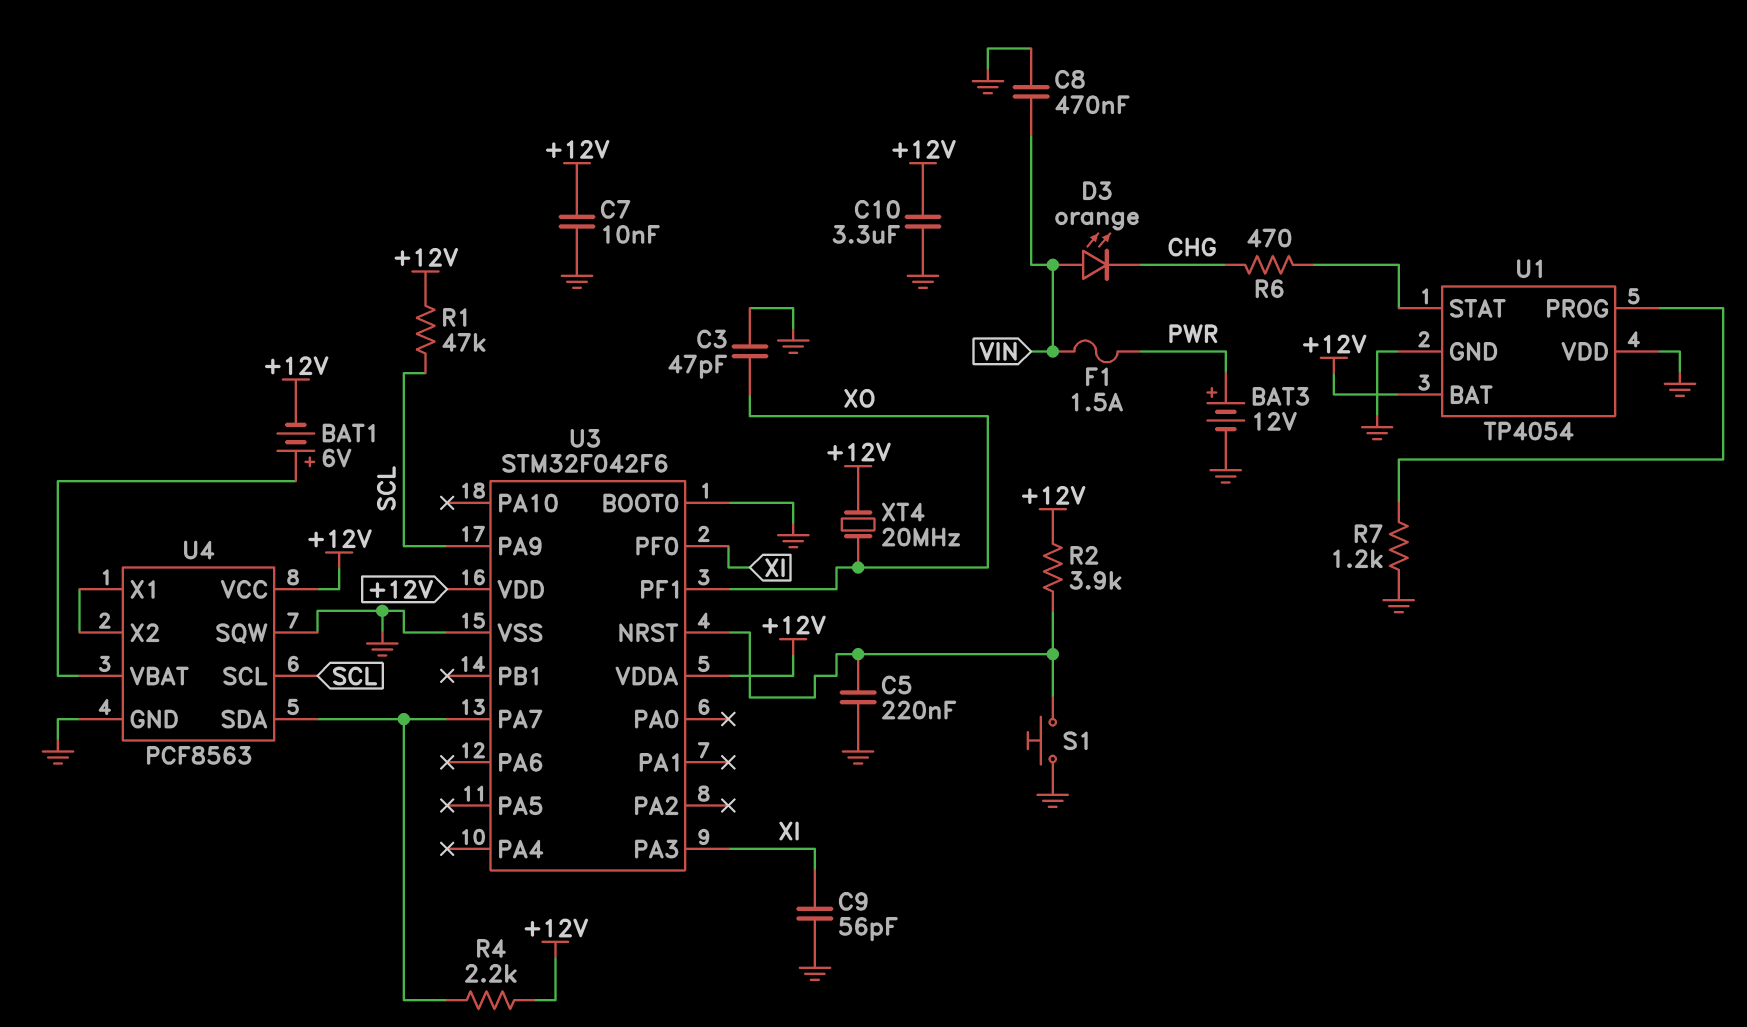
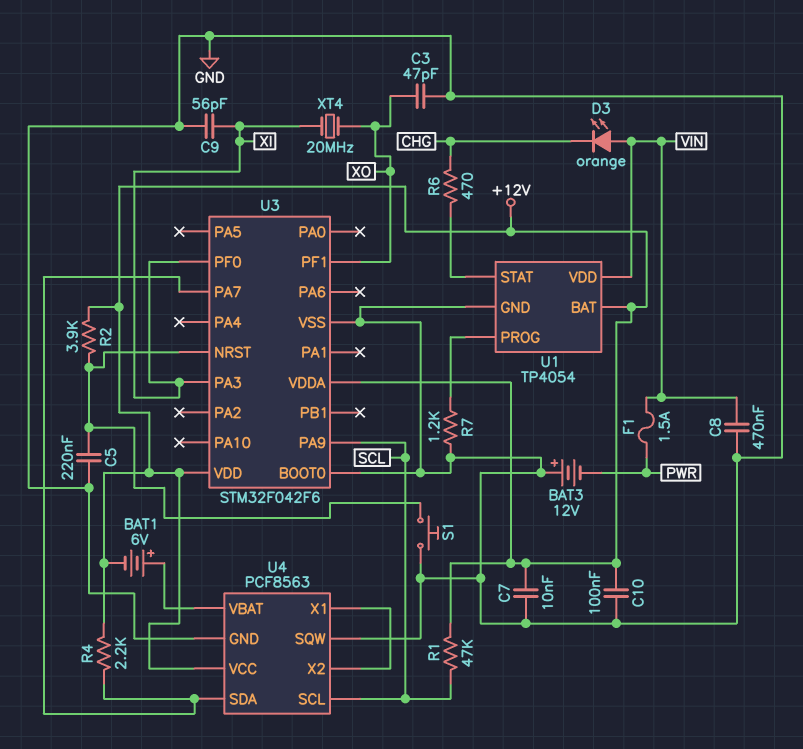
BAT3: 12V (plus PWR, minus GND) -> 12V (plus GND, minus PWR)
C10: 3.3uF (+12V, GND) -> 100nF (+12V, GND)
U1 pin VDD: GND -> VIN
XT4: 20MHz (+12V, XO) -> 20MHz (XI, XO)

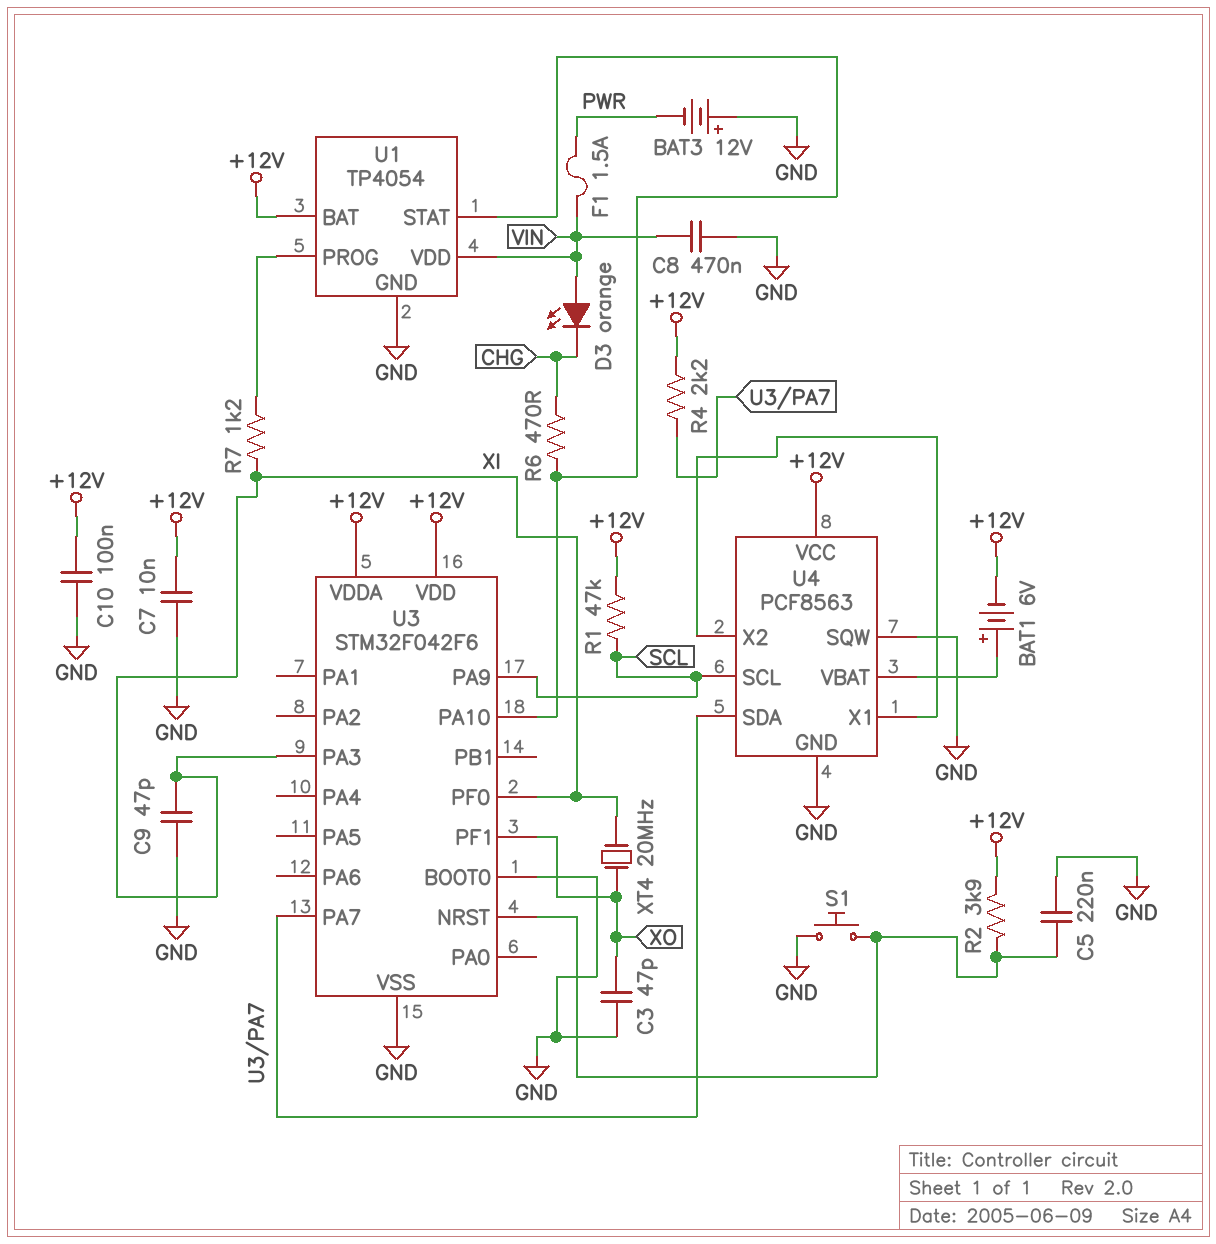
C9: 56pF (GND, XI) -> 47pF (GND, XI)
R7: 1.2k (GND, U1/PROG) -> 1.2k (U1/PROG, XI)
U3 pin PA10: none -> U1/STAT

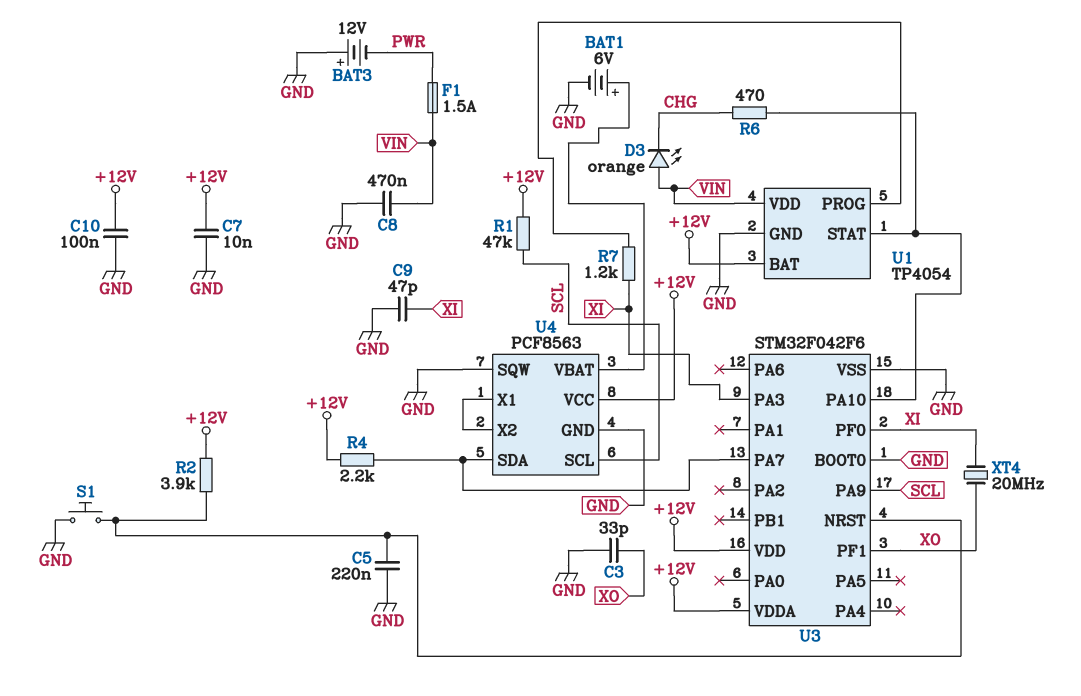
BAT1: 6V (plus U4/VBAT, minus +12V) -> 6V (plus U4/VBAT, minus GND)
C3: 47pF (GND, XO) -> 33pF (GND, XO)

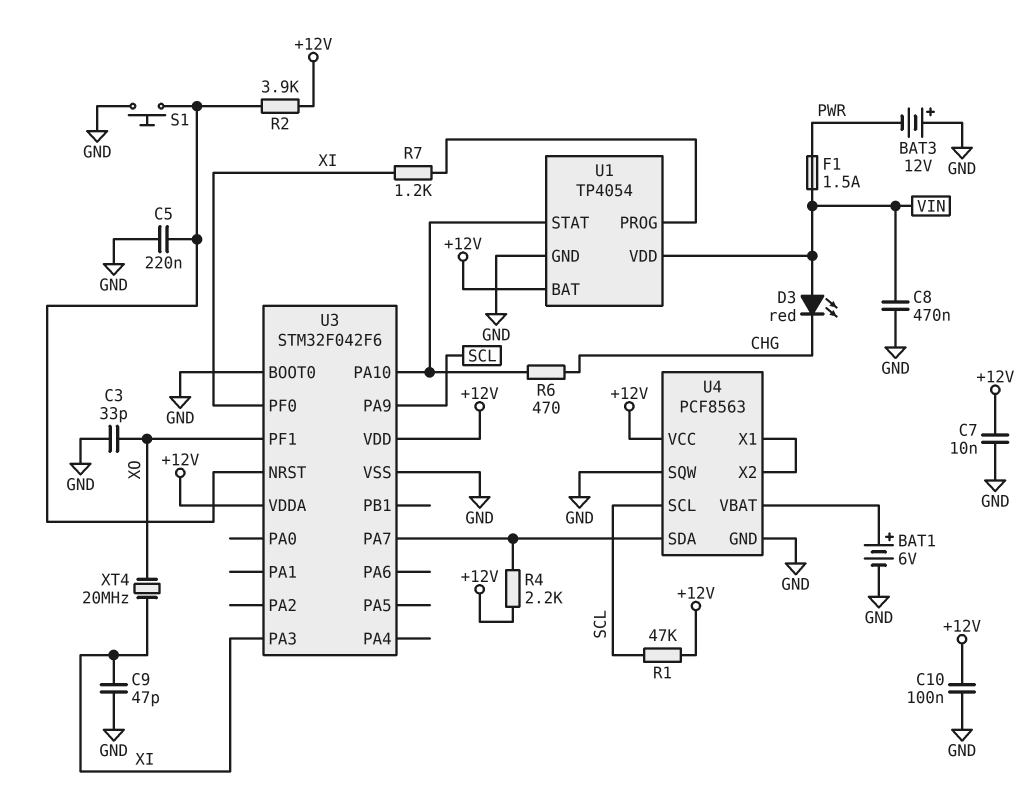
D3: LED orange (A VIN, K CHG) -> LED red (A VIN, K CHG)

